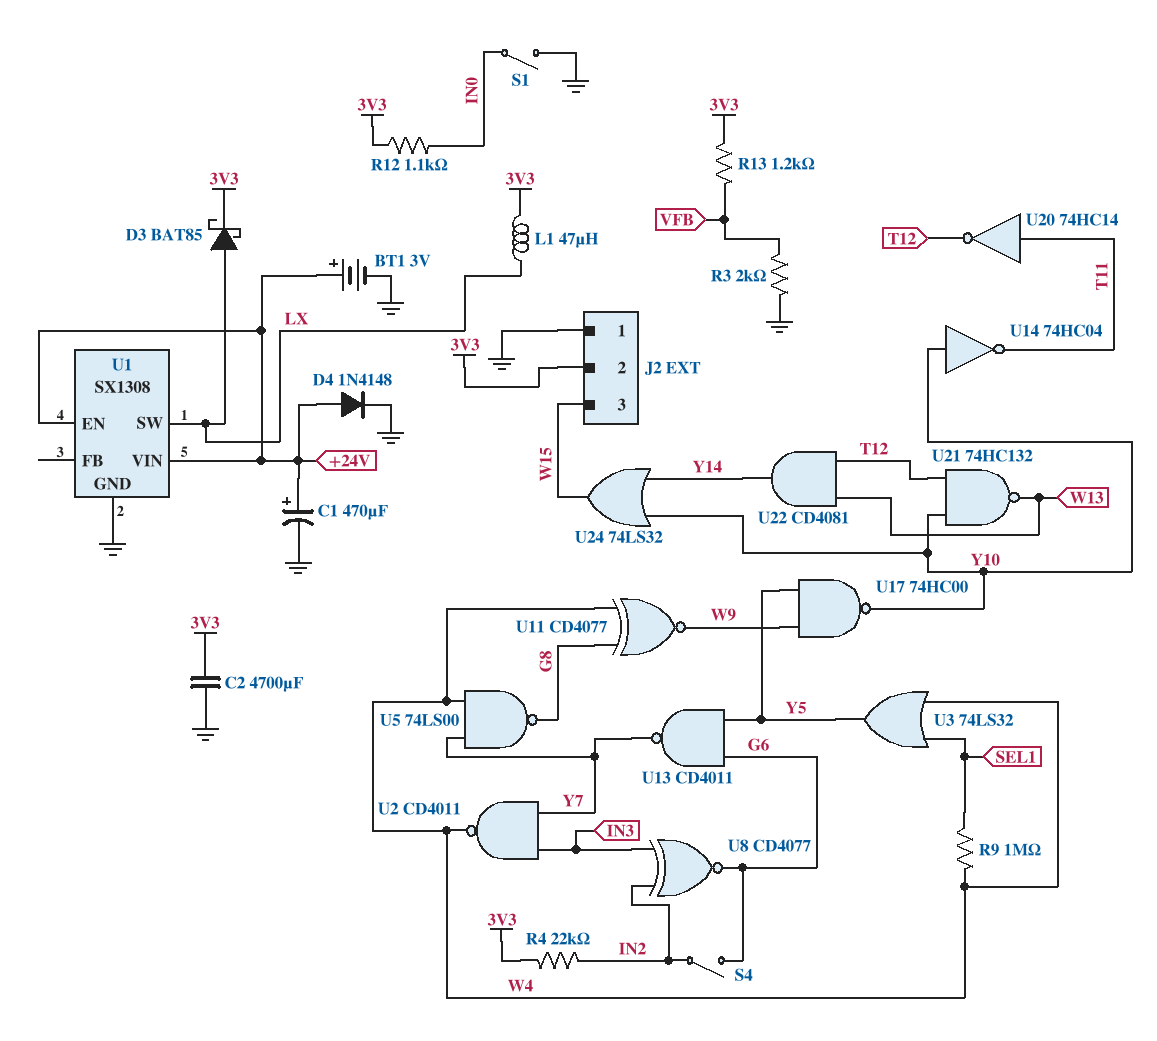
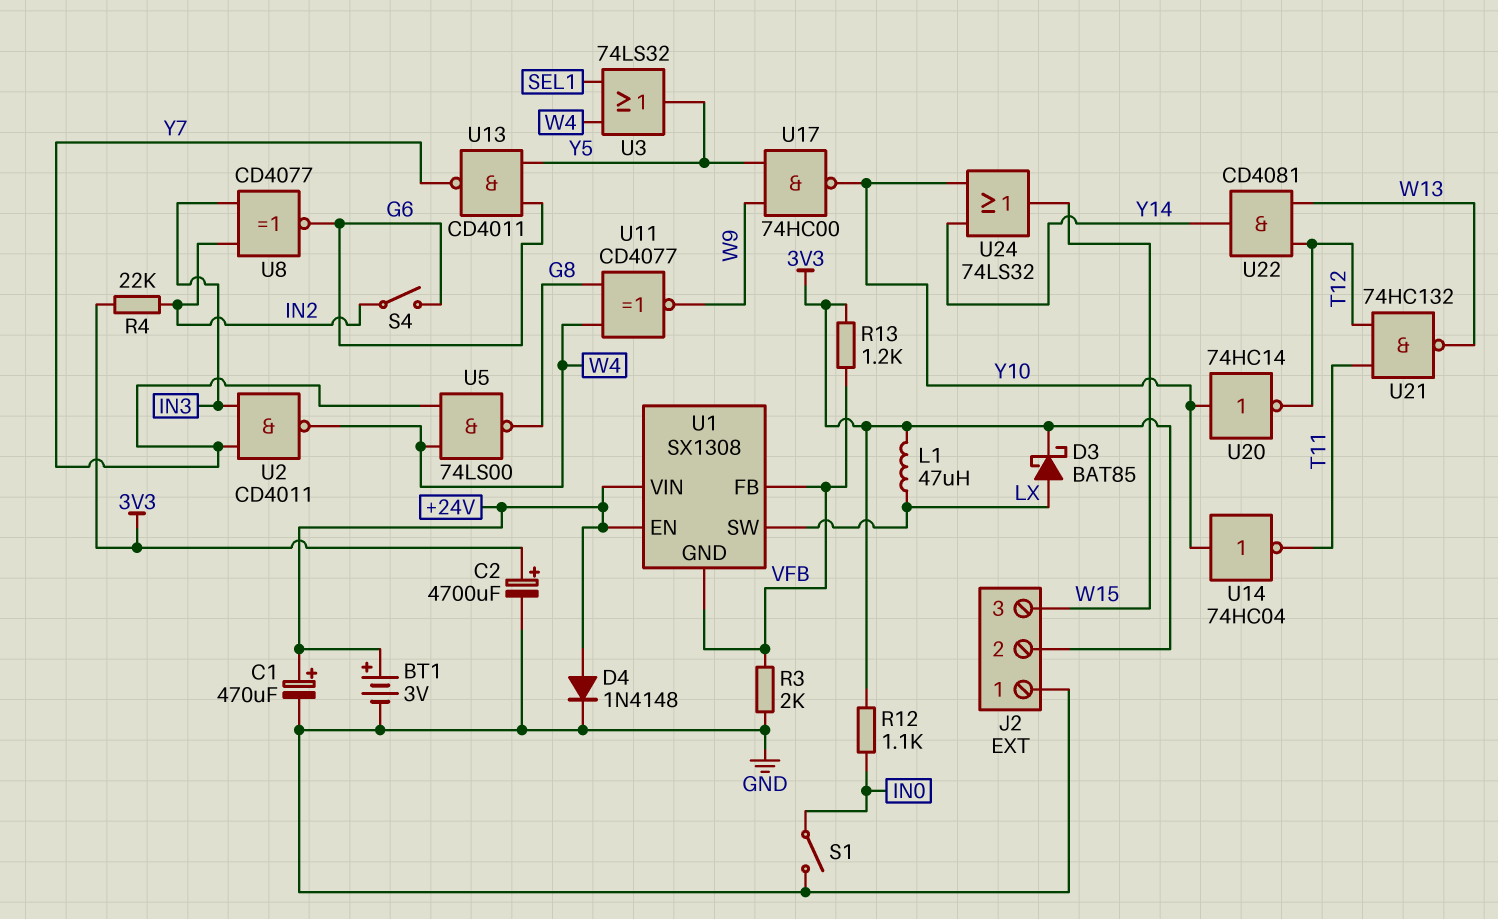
C2: 4700uF (3V3, GND) -> 4700uF (plus 3V3, minus GND)
R9: 1M (SEL1, W4) -> none
U1 pin FB: none -> VFB
U1 pin GND: GND -> VFB
U20: NOT 74HC14 (in T11, out T12) -> NOT 74HC14 (in Y10, out T12)
U21: NAND 74HC132 (in T12, in Y10, out W13) -> NAND 74HC132 (in T11, in T12, out W13)

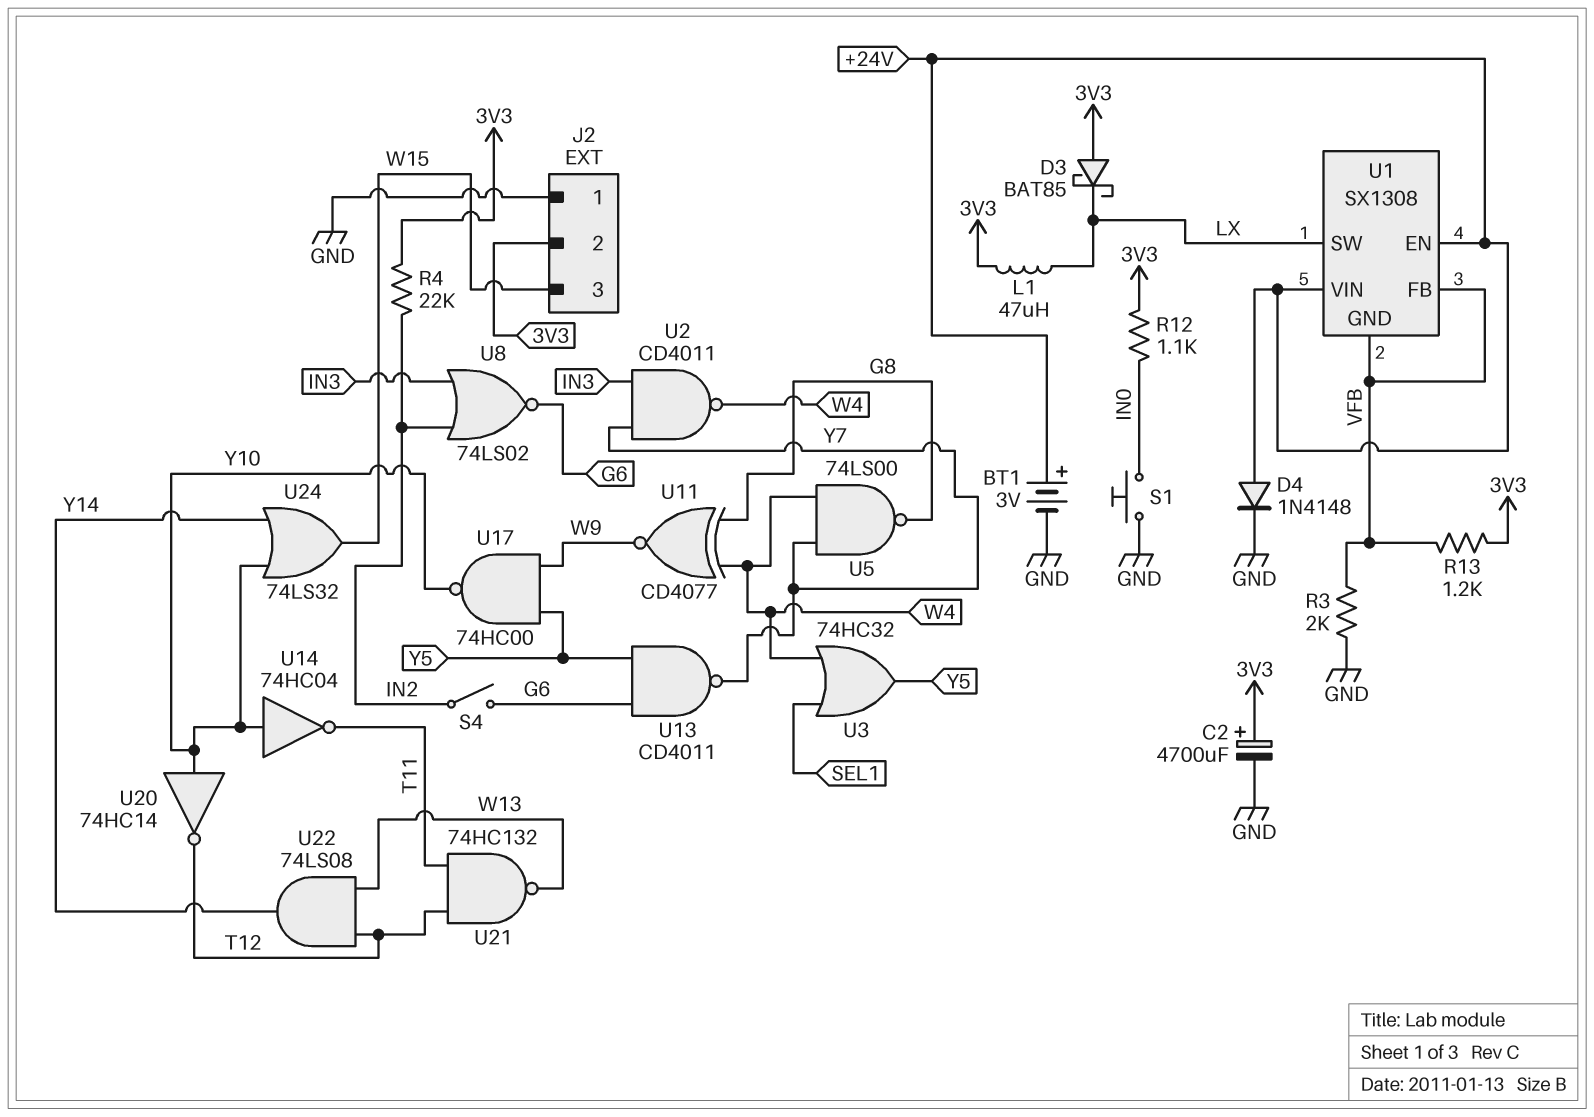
C1: 470uF (plus +24V, minus GND) -> none
D3: schottky BAT85 (A LX, K 3V3) -> schottky BAT85 (A 3V3, K LX)
S1: switch (GND, IN0) -> button (GND, IN0)
U3: OR 74LS32 (in SEL1, in W4, out Y5) -> OR 74HC32 (in SEL1, in W4, out Y5)
U8: XNOR CD4077 (in IN2, in IN3, out G6) -> NOR 74LS02 (in IN2, in IN3, out G6)
U22: AND CD4081 (in T12, in W13, out Y14) -> AND 74LS08 (in T12, in W13, out Y14)

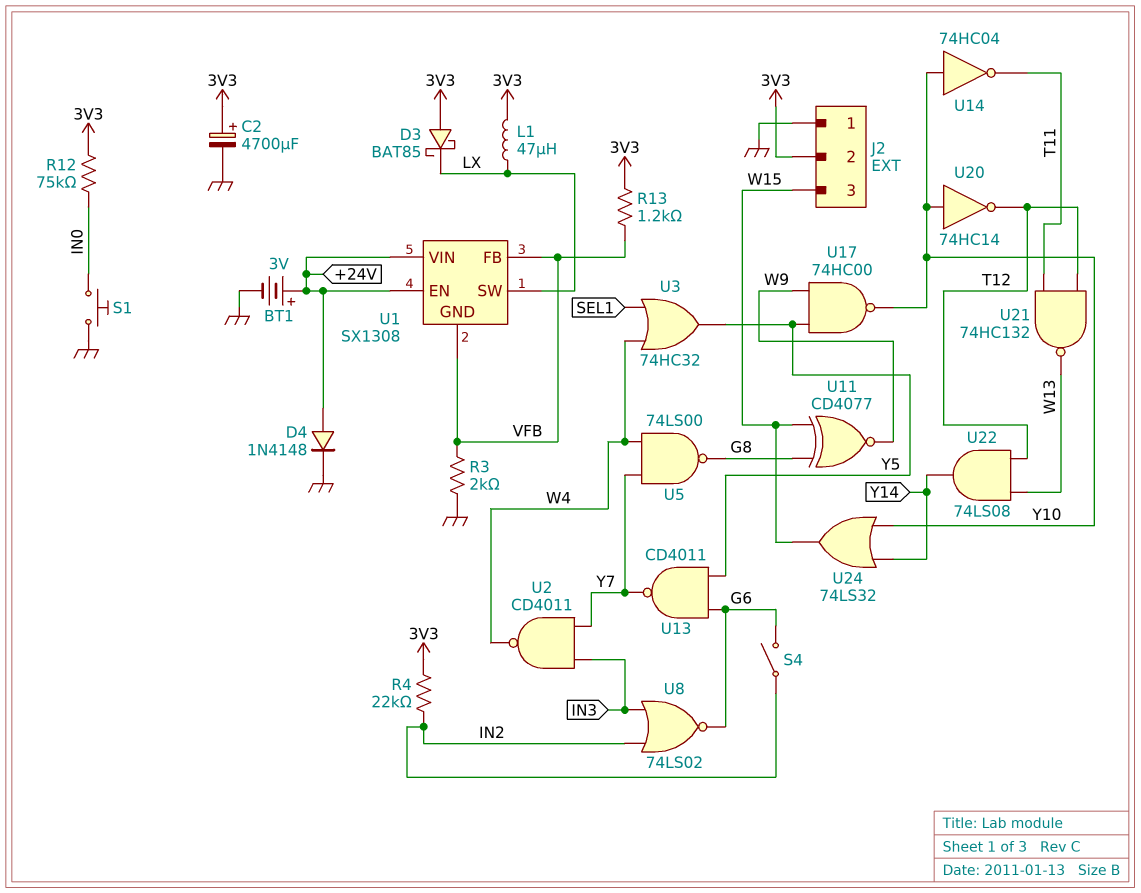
R12: 1.1k (3V3, IN0) -> 75k (3V3, IN0)
U11: XNOR CD4077 (in G8, in W4, out W9) -> XNOR CD4077 (in G8, in W15, out W9)

